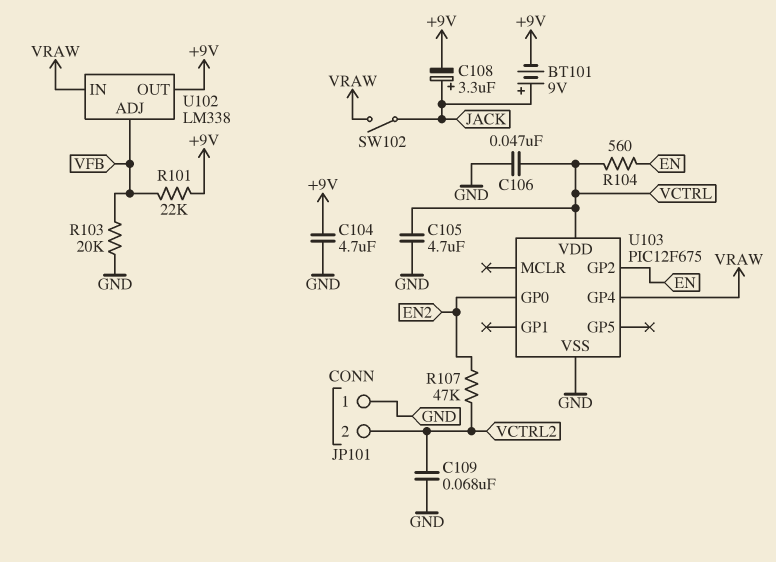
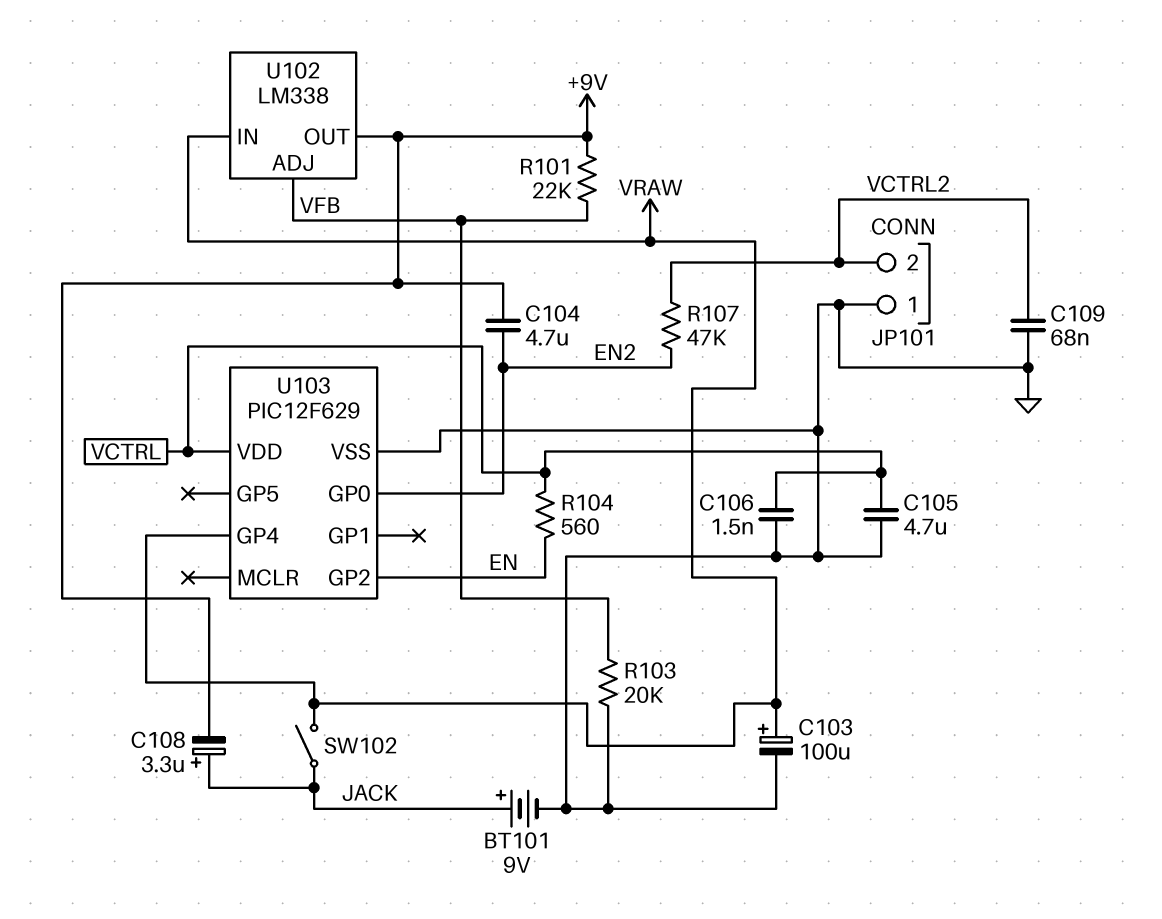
BT101: 9V (plus JACK, minus +9V) -> 9V (plus JACK, minus GND)
C103: none -> 100uF (plus VRAW, minus GND)
C104: 4.7uF (+9V, GND) -> 4.7uF (+9V, EN2)
C106: 47nF (GND, VCTRL) -> 1.5nF (GND, VCTRL)
U103: PIC12F675 -> PIC12F629

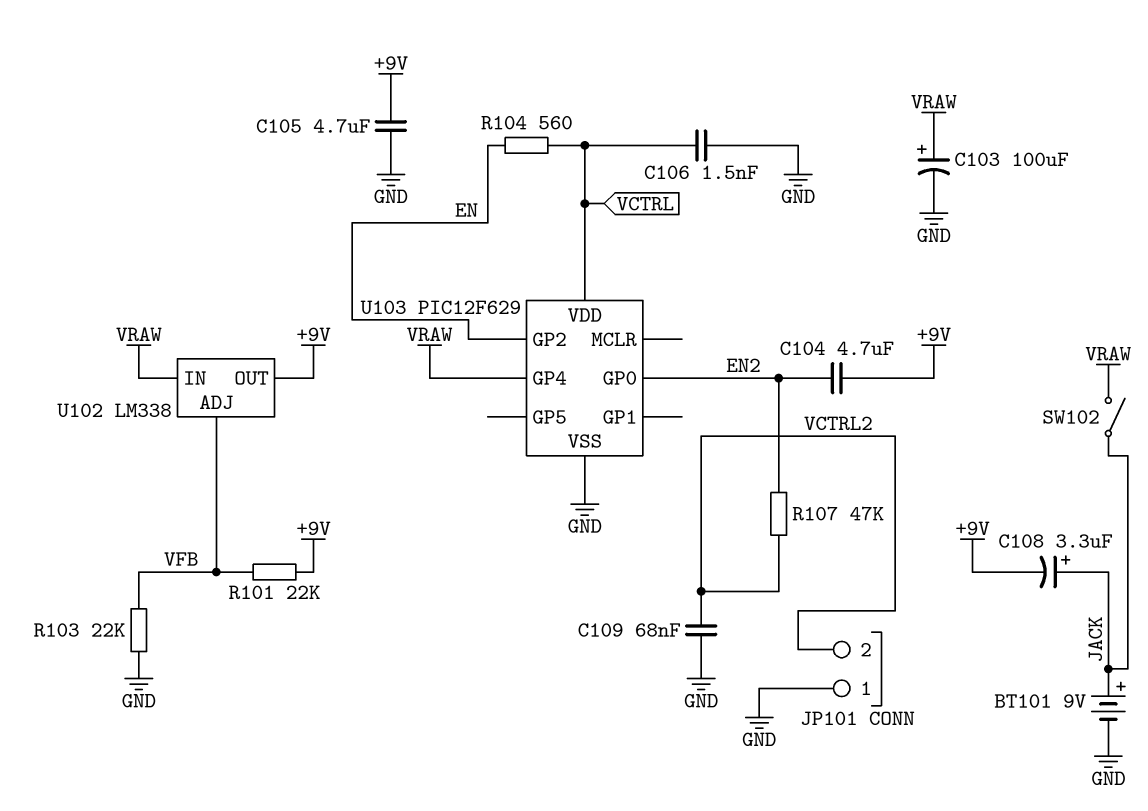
C105: 4.7uF (GND, VCTRL) -> 4.7uF (+9V, GND)
R103: 20k (GND, VFB) -> 22k (GND, VFB)

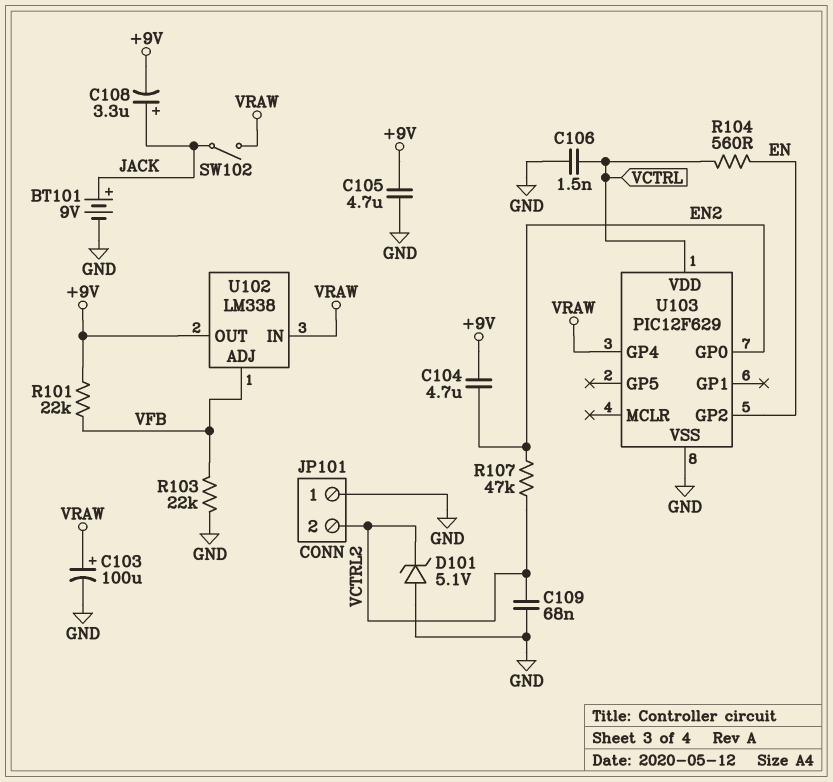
D101: none -> zener 5.1V (A GND, K VCTRL2)

